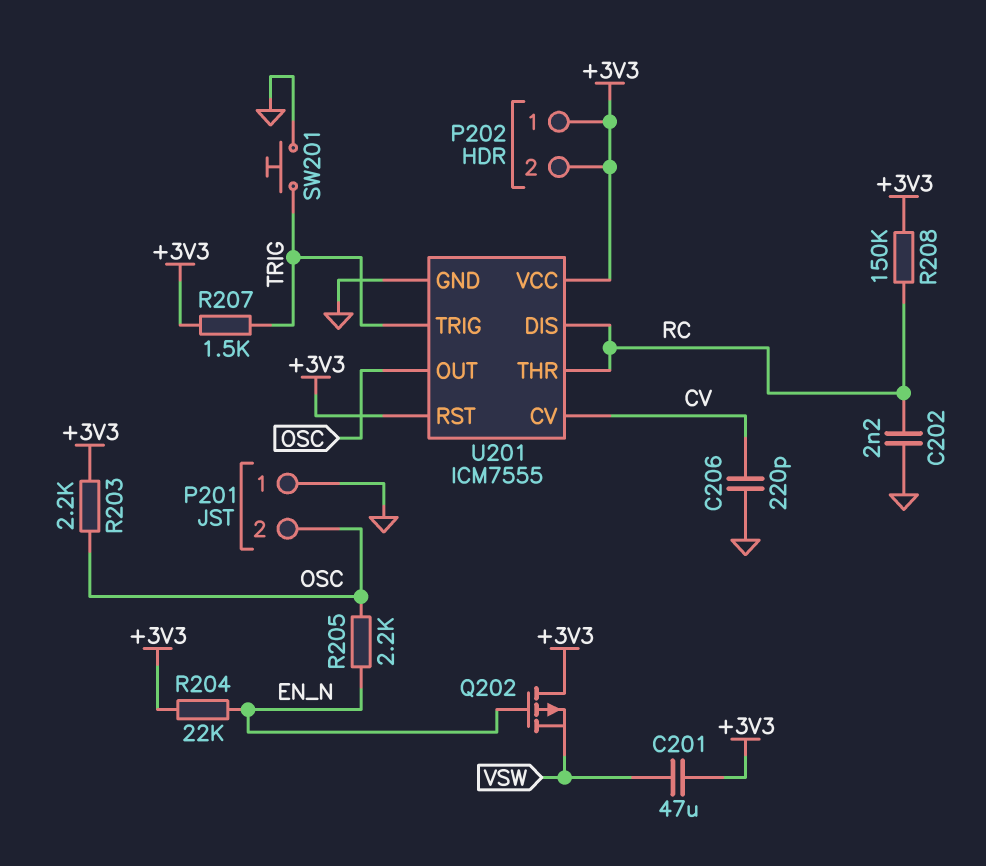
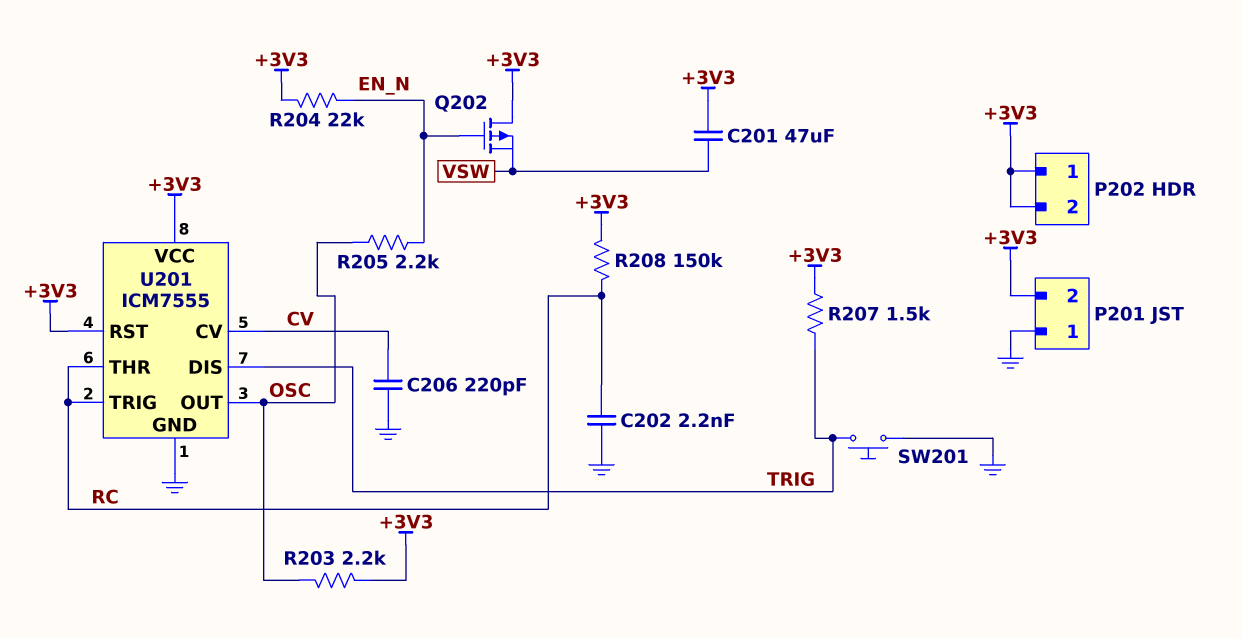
P201 pin 2: OSC -> +3V3
U201 pin DIS: RC -> TRIG
U201 pin TRIG: TRIG -> RC

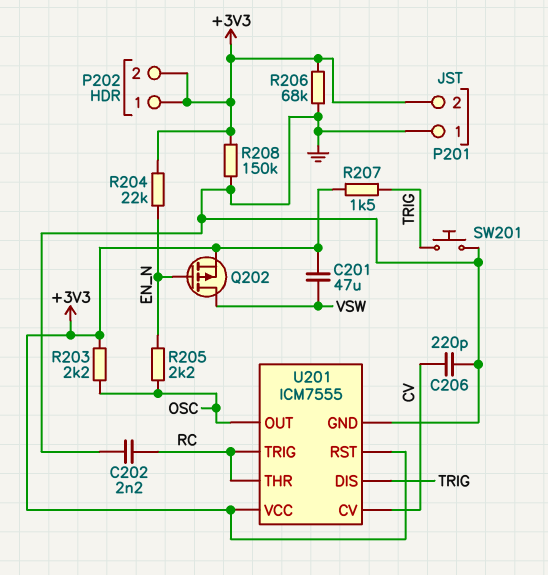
Q202: PMOS (G EN_N, D +3V3, S VSW) -> PMOS (G EN_N, D VSW, S +3V3)
R206: none -> 68k (+3V3, GND)
R208: 150k (+3V3, RC) -> 150k (+3V3, GND)

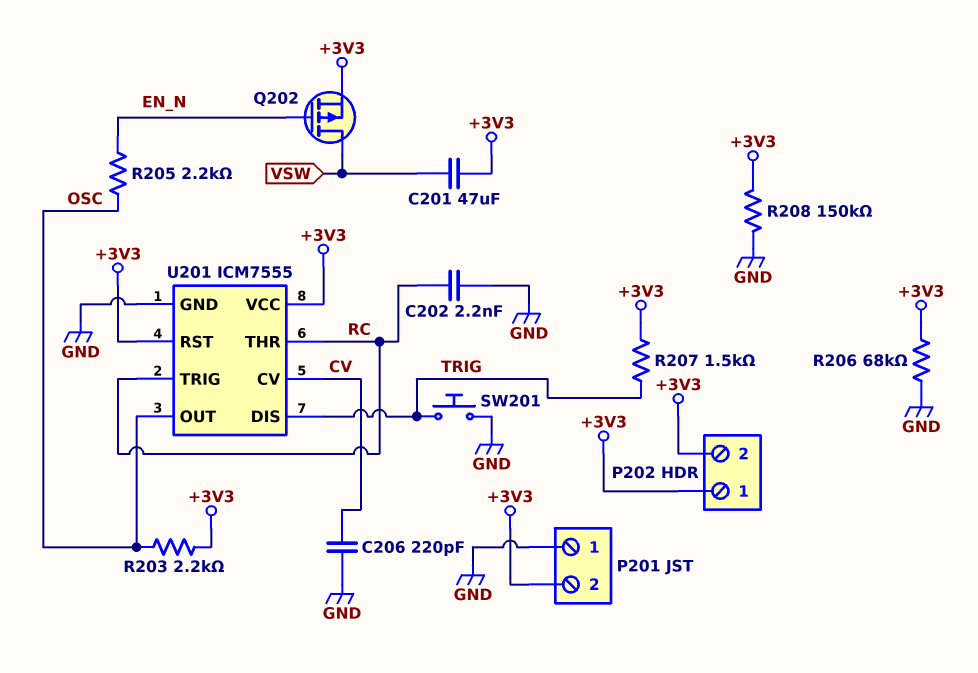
R204: 22k (+3V3, EN_N) -> none

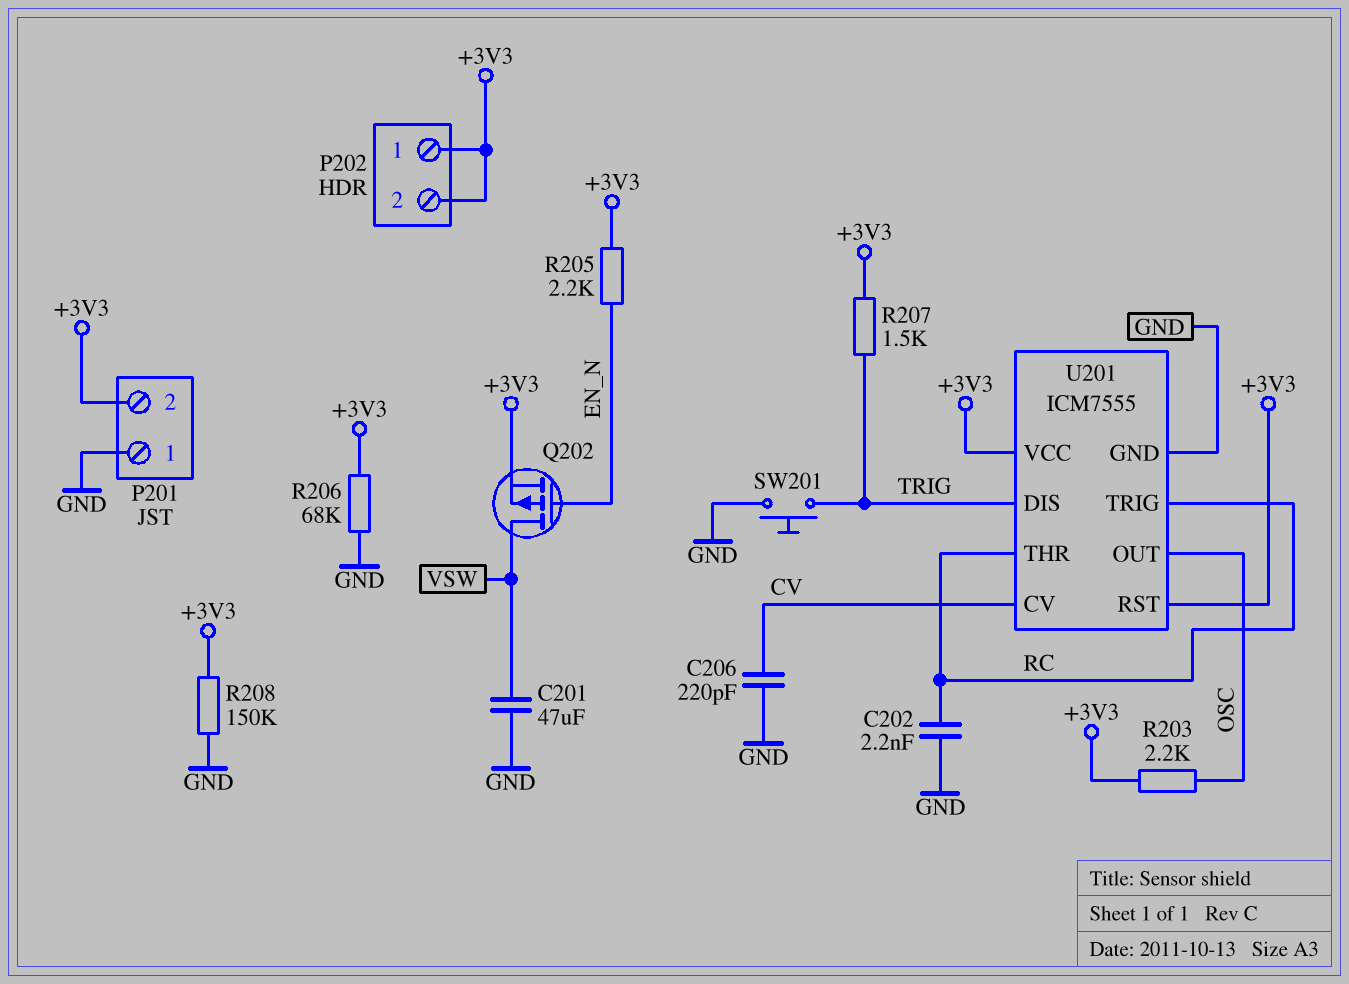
C201: 47uF (+3V3, VSW) -> 47uF (GND, VSW)
R205: 2.2k (EN_N, OSC) -> 2.2k (+3V3, EN_N)

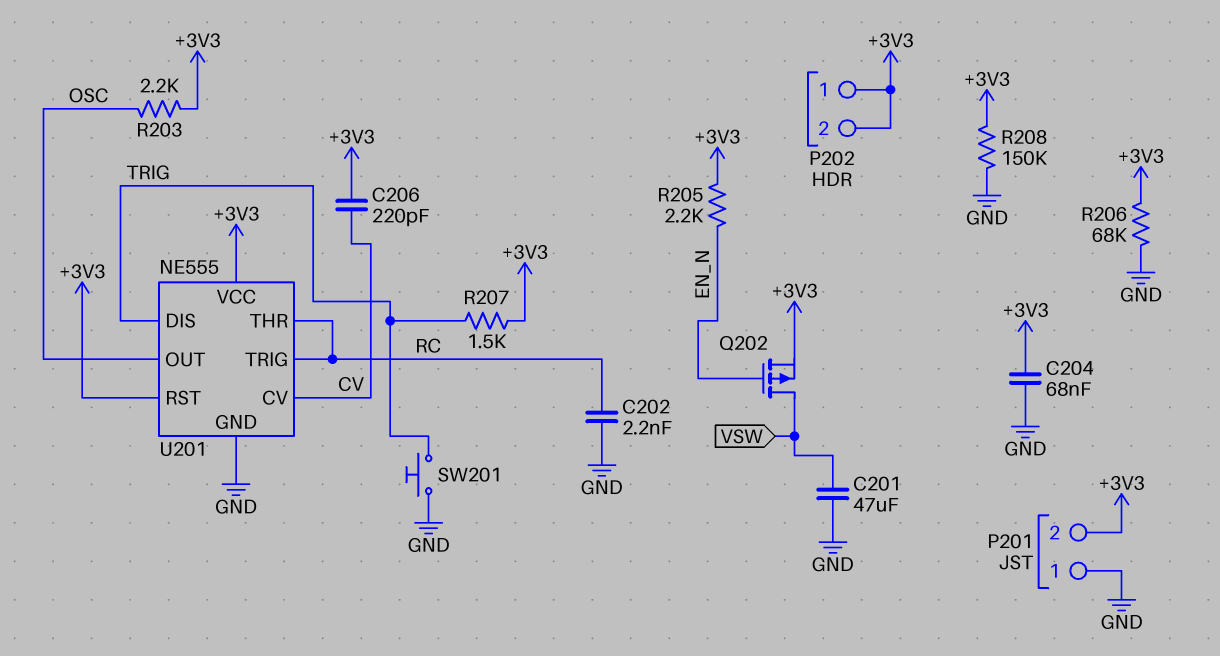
C204: none -> 68nF (+3V3, GND)
C206: 220pF (CV, GND) -> 220pF (+3V3, CV)
U201: ICM7555 -> NE555

